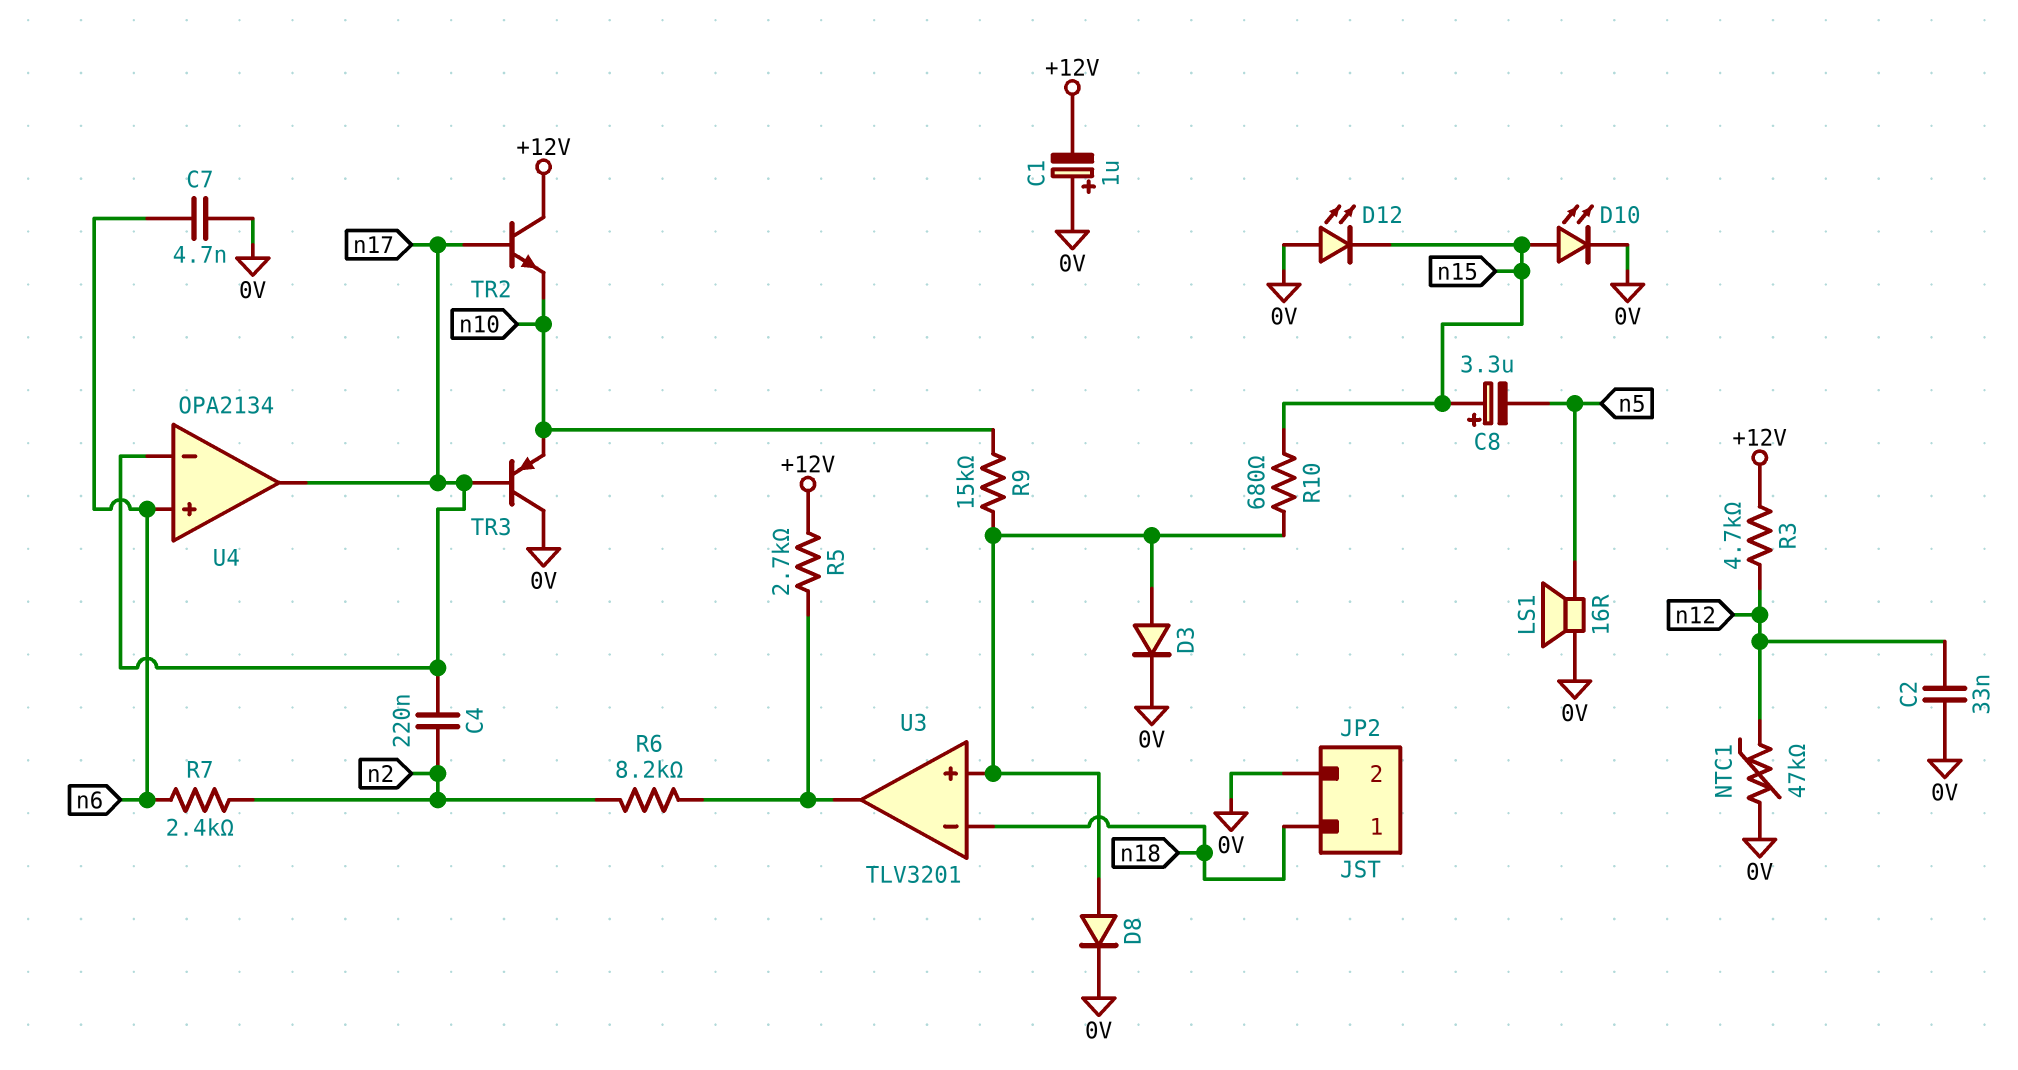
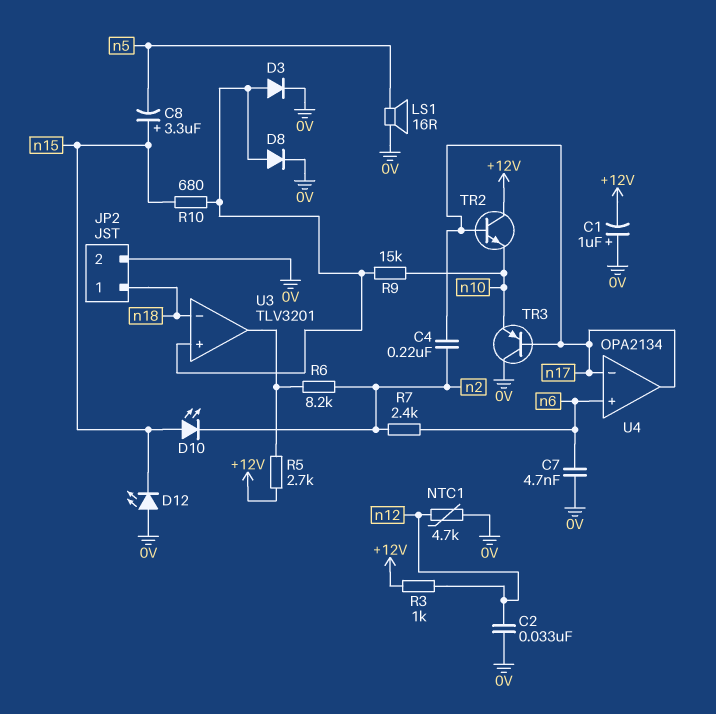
D10: LED (A n15, K 0V) -> LED (A n15, K n2)
NTC1: 47k (0V, n12) -> 4.7k (0V, n12)
R3: 4.7k (+12V, n12) -> 1k (+12V, n12)

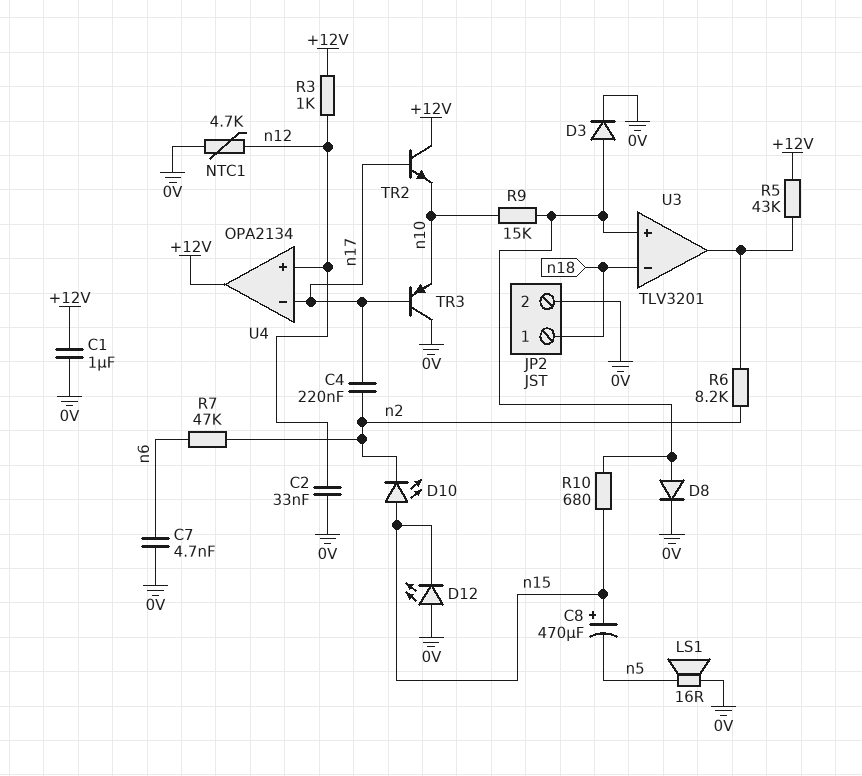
C1: 1uF (plus 0V, minus +12V) -> 1uF (+12V, 0V)
C8: 3.3uF (plus n15, minus n5) -> 470uF (plus n15, minus n5)
R5: 2.7k (+12V, U3/out) -> 43k (+12V, U3/out)
R7: 2.4k (n2, n6) -> 47k (n2, n6)
U4 pin in+: n6 -> n12
U4 pin out: n17 -> +12V

